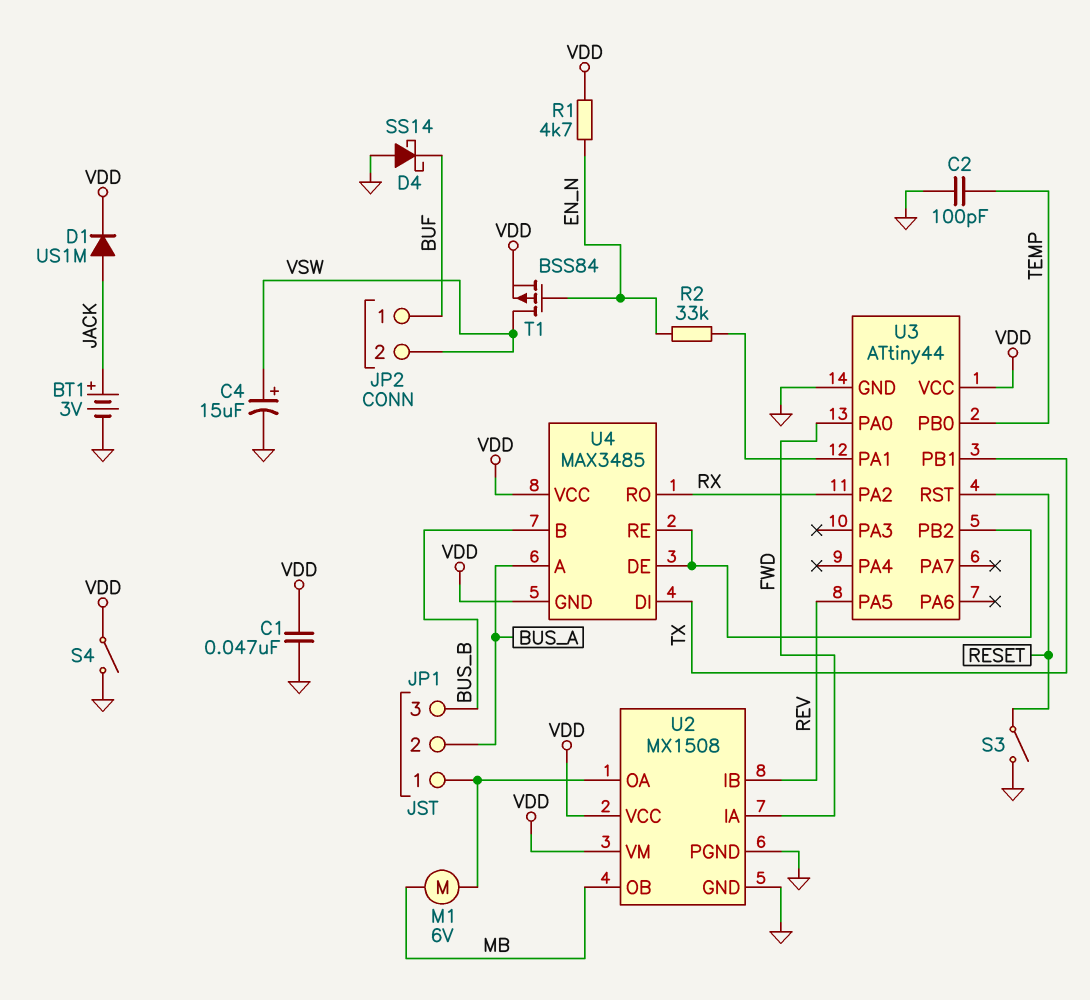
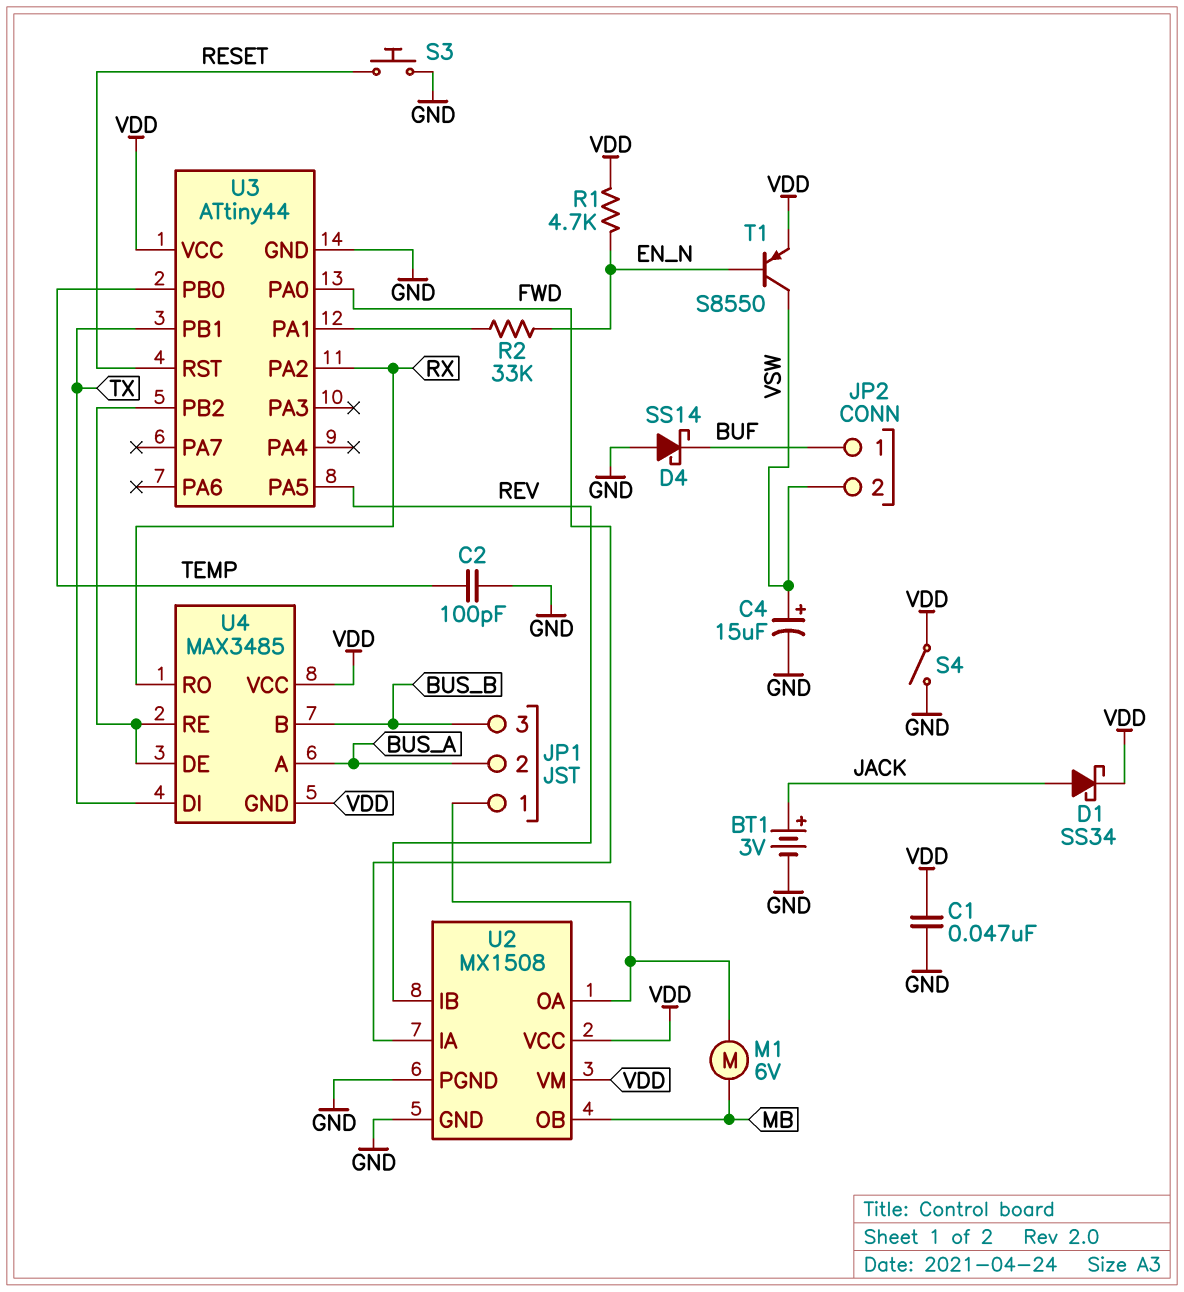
D1: diode US1M (A JACK, K VDD) -> schottky SS34 (A JACK, K VDD)
S3: switch (GND, RESET) -> button (GND, RESET)
T1: PMOS BSS84 (G EN_N, D VSW, S VDD) -> PNP S8550 (B EN_N, C VSW, E VDD)

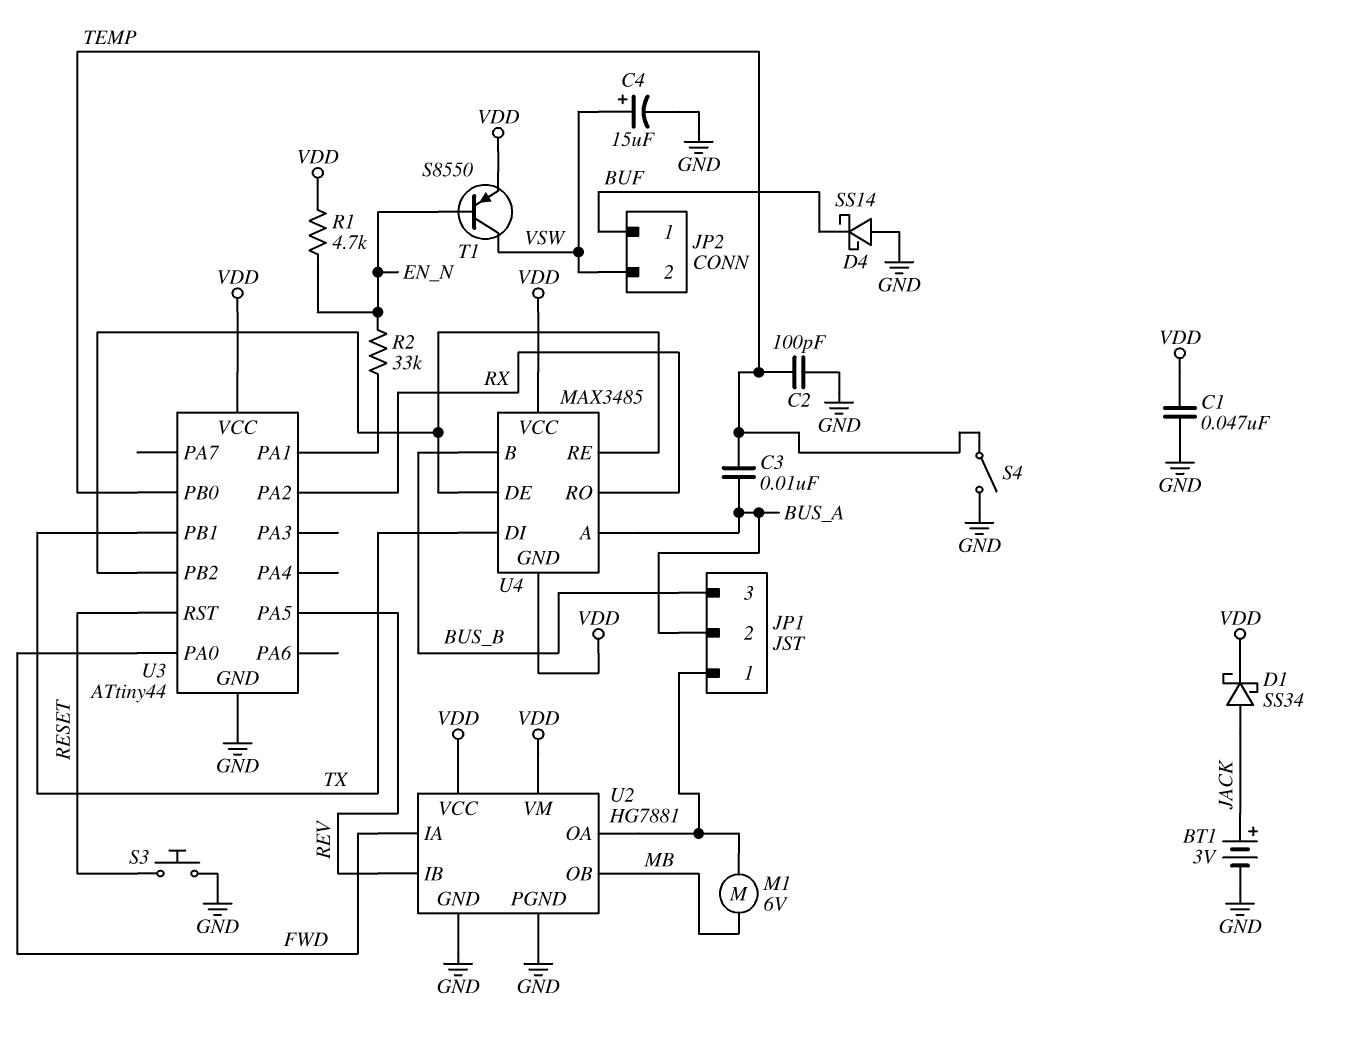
C3: none -> 10nF (BUS_A, TEMP)
S4: switch (GND, VDD) -> switch (GND, TEMP)
U2: MX1508 -> HG7881

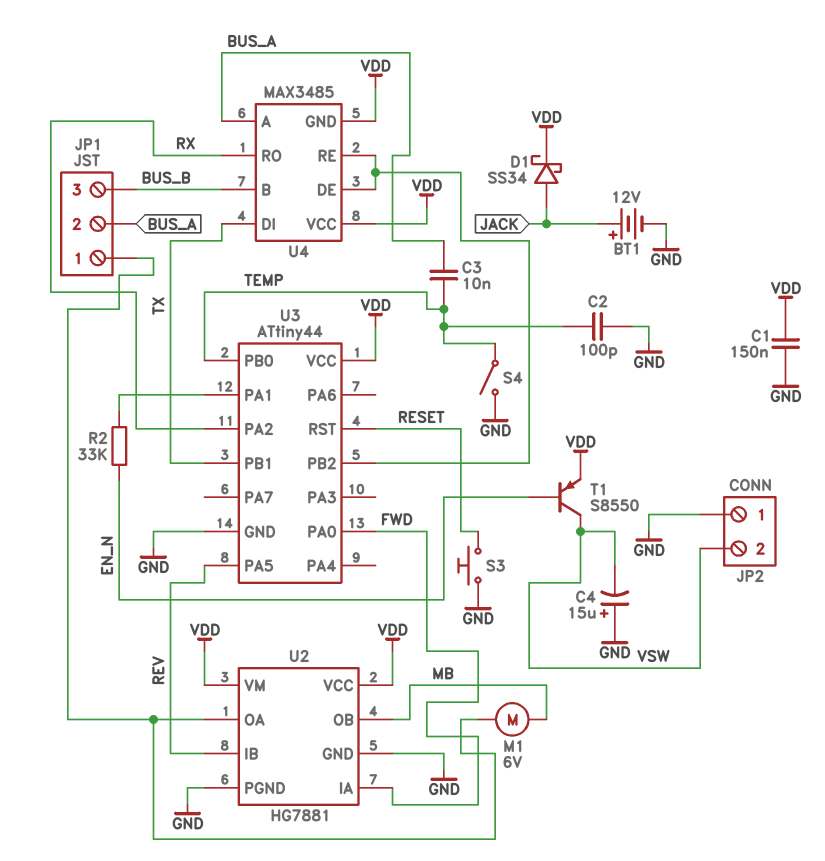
BT1: 3V (plus JACK, minus GND) -> 12V (plus JACK, minus GND)
C1: 47nF (GND, VDD) -> 150nF (GND, VDD)
C4: 15uF (plus VSW, minus GND) -> 15uF (plus GND, minus VSW)
D4: schottky SS14 (A GND, K BUF) -> none
JP2 pin 1: BUF -> GND
R1: 4.7k (EN_N, VDD) -> none

